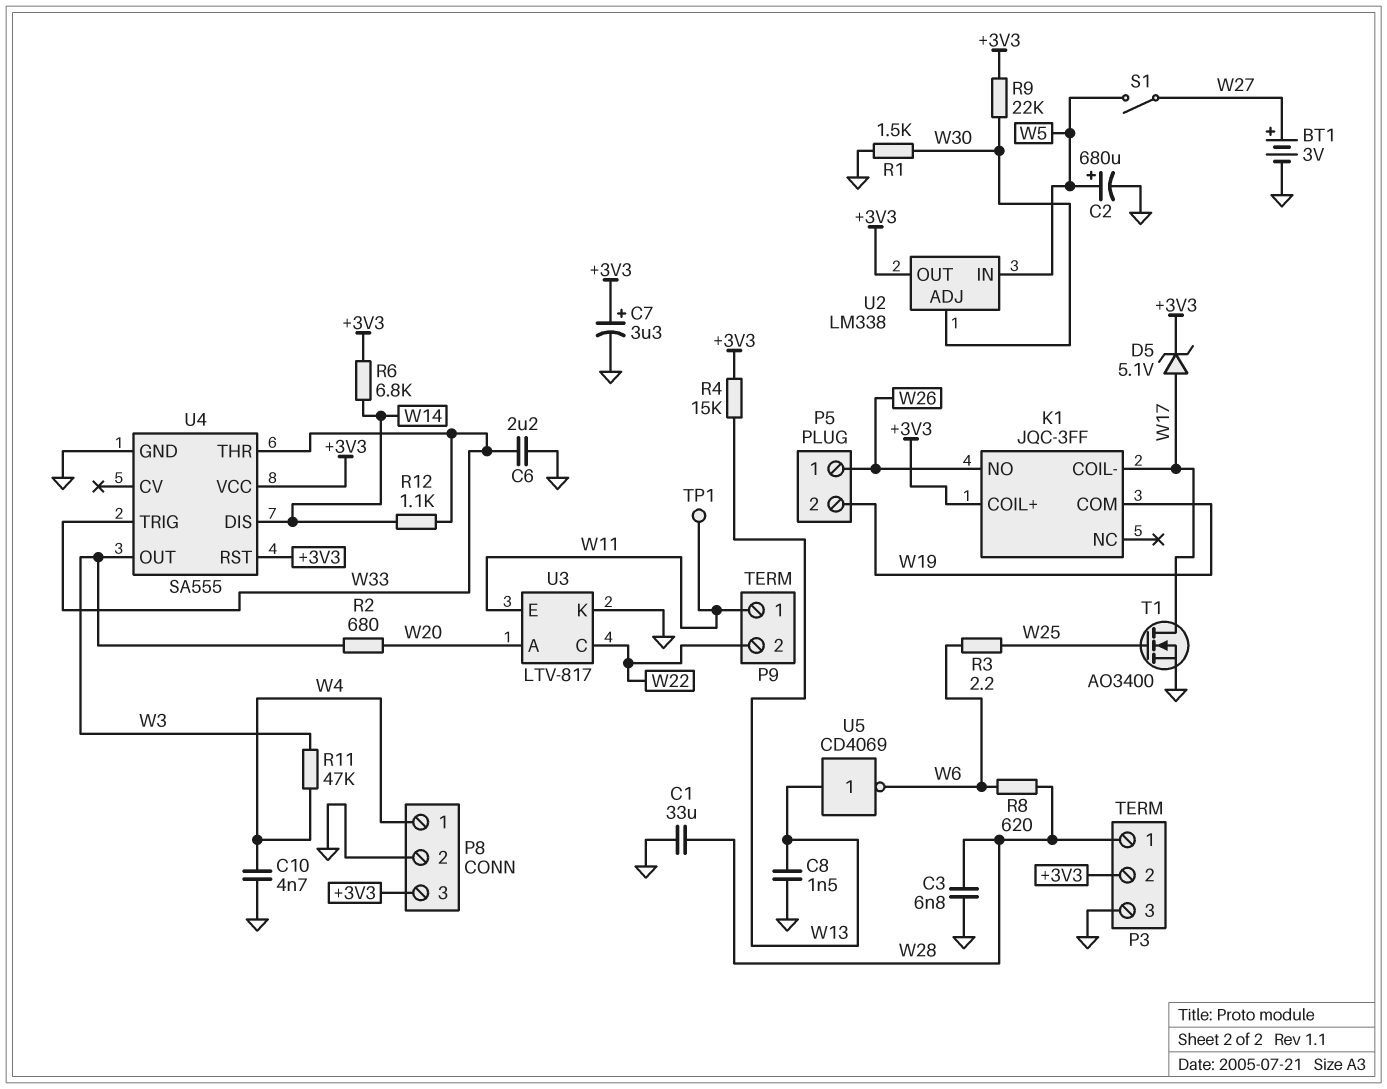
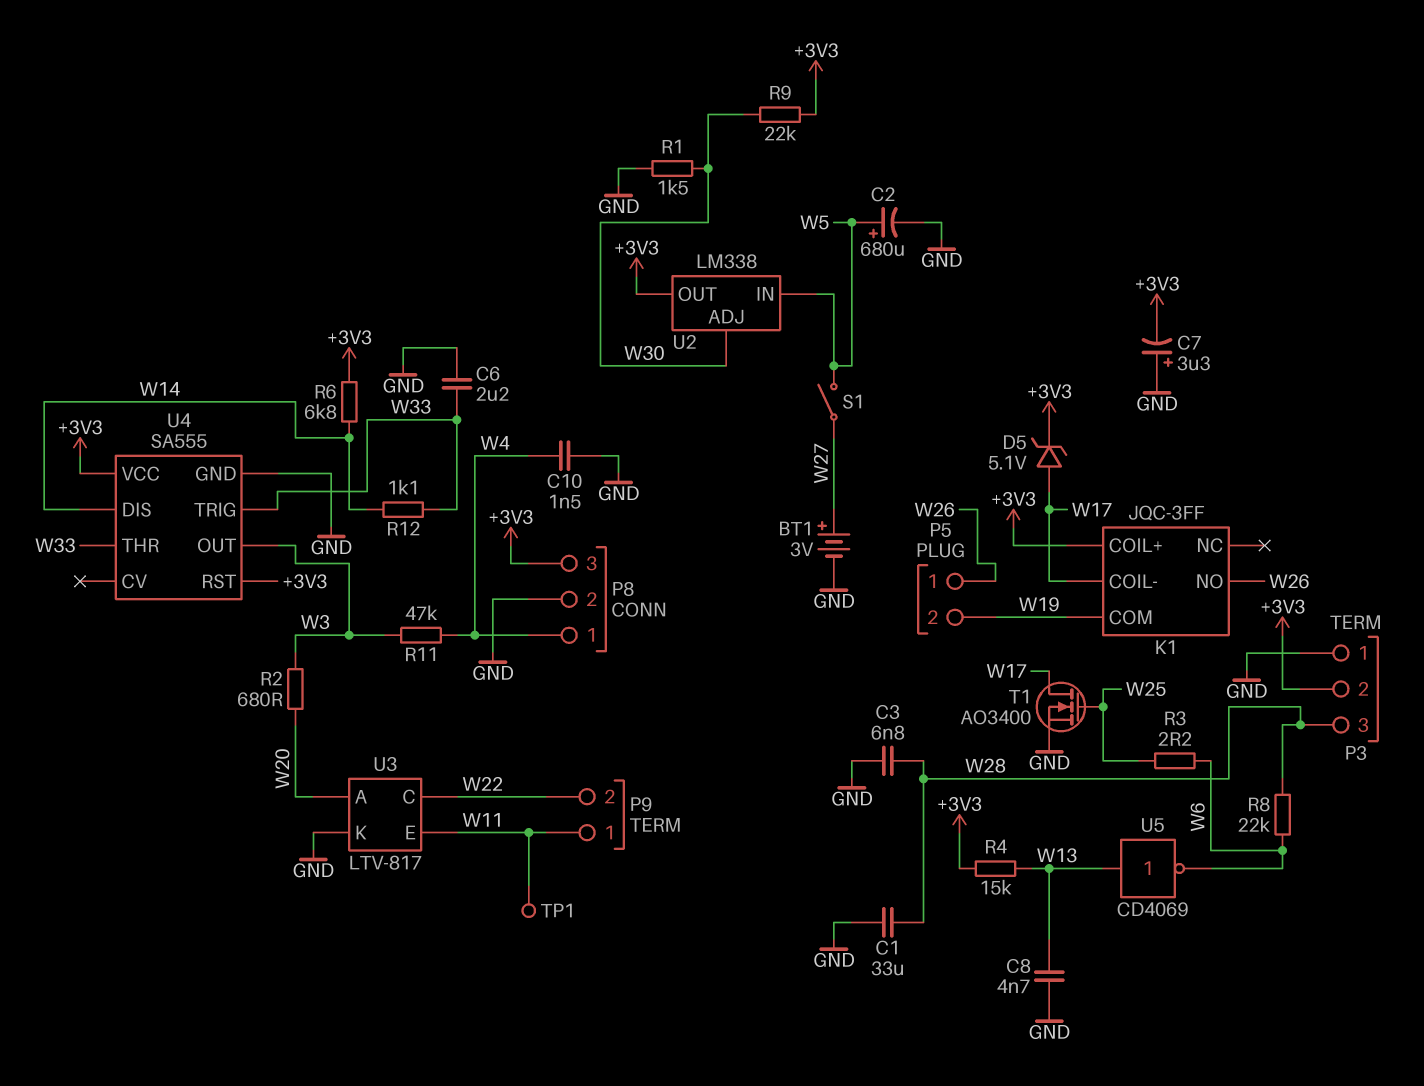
C7: 3.3uF (plus +3V3, minus GND) -> 3.3uF (plus GND, minus +3V3)
C8: 1.5nF (GND, W13) -> 4.7nF (GND, W13)
C10: 4.7nF (GND, W4) -> 1.5nF (GND, W4)
P3 pin 1: W28 -> GND
P3 pin 3: GND -> W28
R8: 620 (W6, W28) -> 22k (W6, W28)

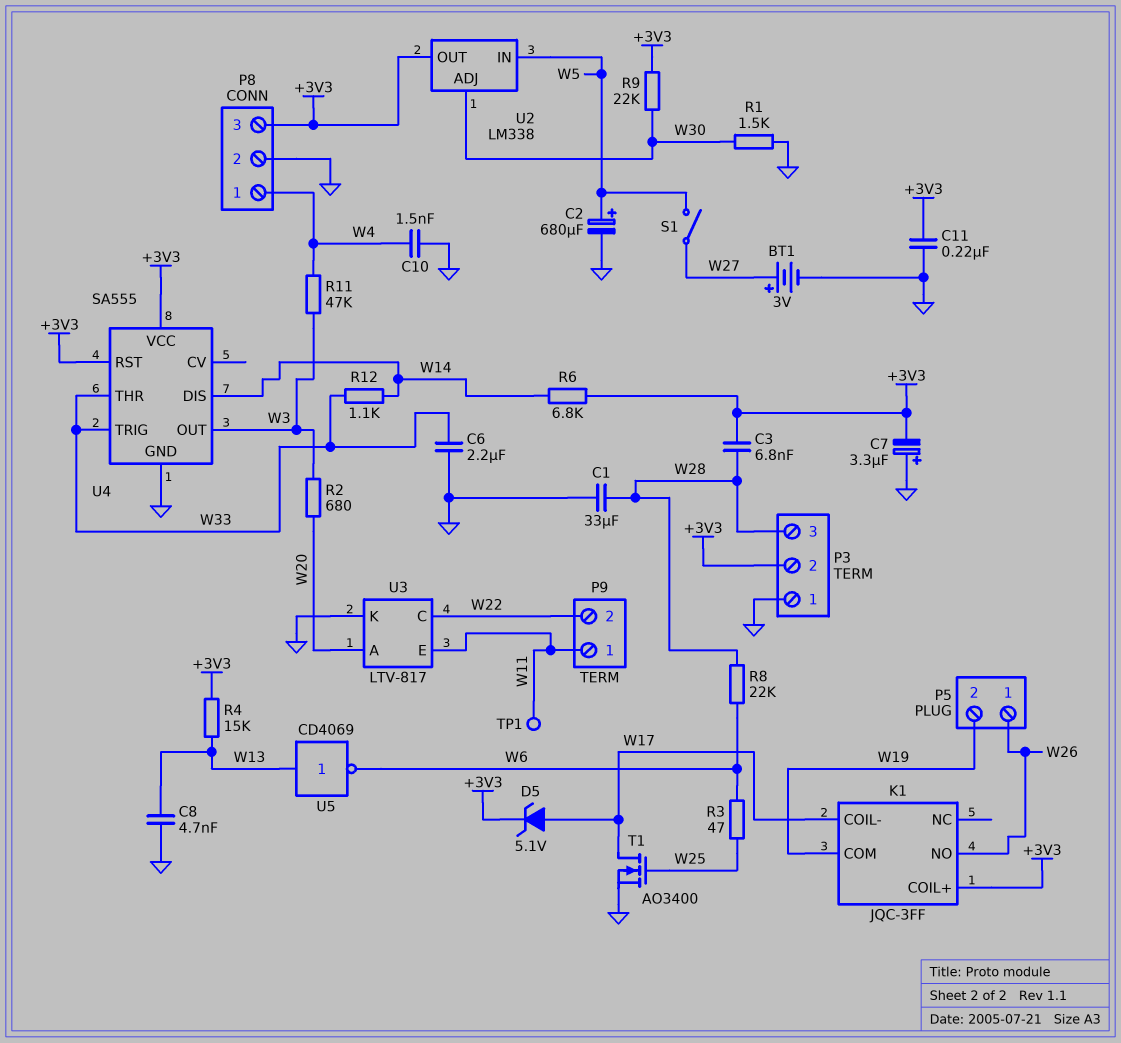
C3: 6.8nF (GND, W28) -> 6.8nF (+3V3, W28)
C11: none -> 220nF (+3V3, GND)
R3: 2.2 (W6, W25) -> 47 (W6, W25)

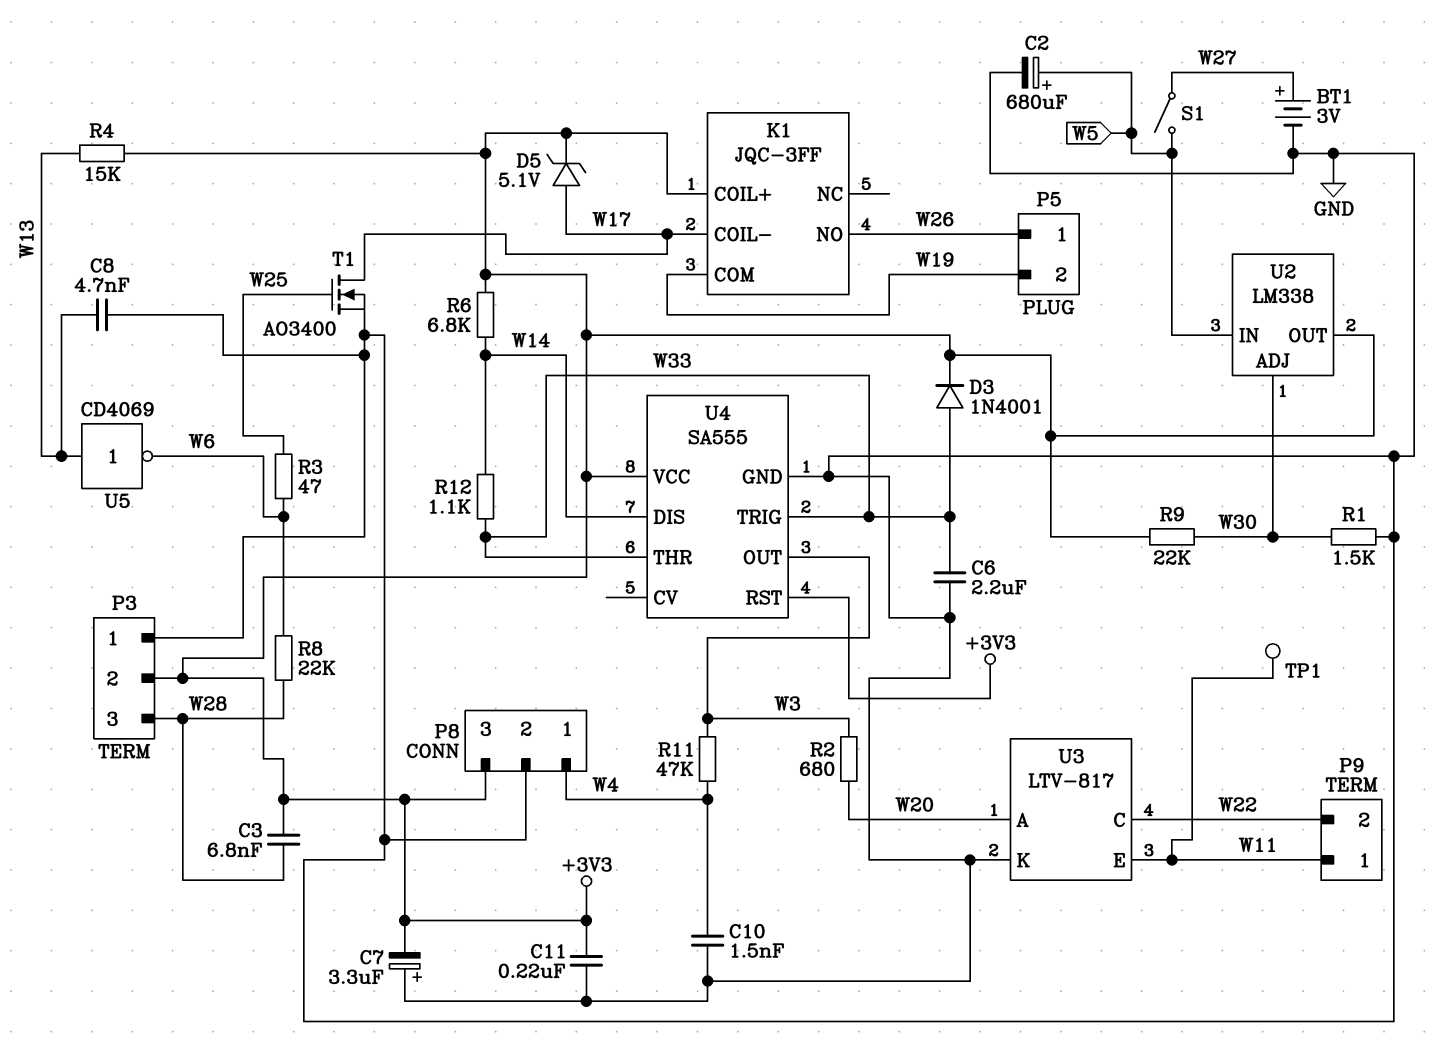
C1: 33uF (GND, W28) -> none
D3: none -> diode 1N4001 (A W33, K +3V3)

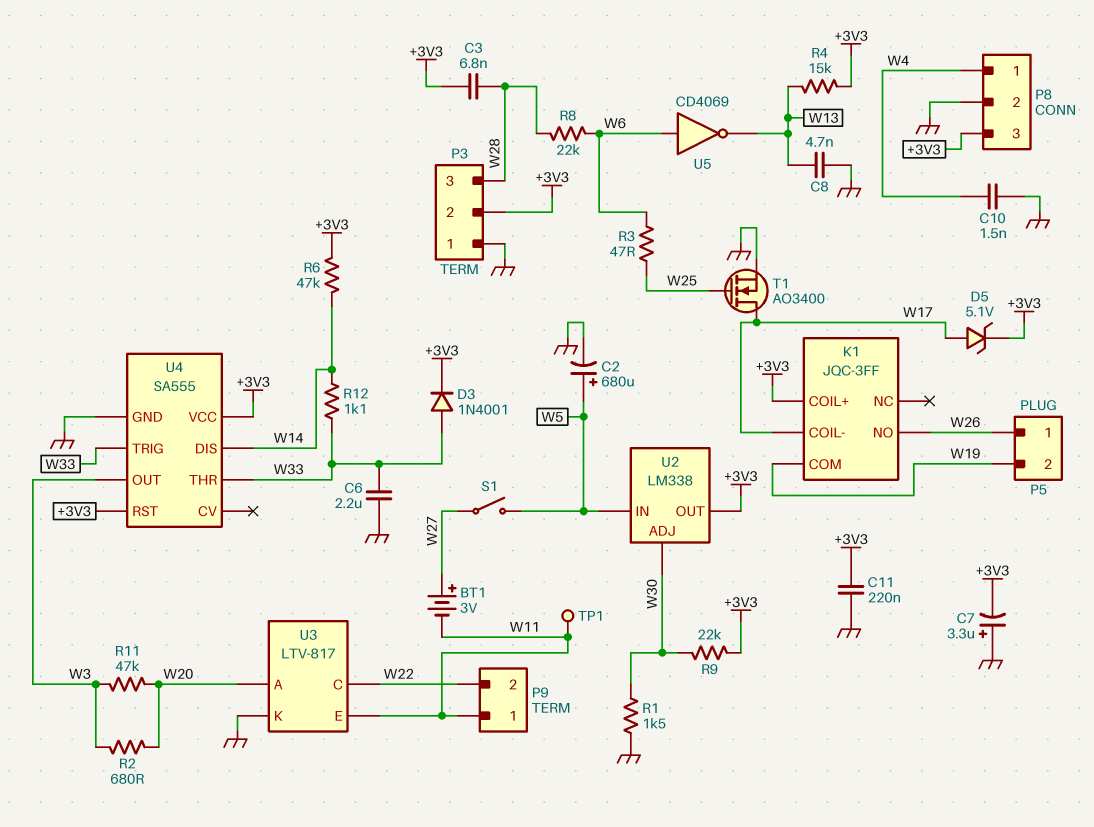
BT1: 3V (plus W27, minus GND) -> 3V (plus W27, minus W11)
R6: 6.8k (+3V3, W14) -> 47k (+3V3, W14)
R11: 47k (W3, W4) -> 47k (W3, W20)
U5: NOT CD4069 (in W13, out W6) -> NOT CD4069 (in W6, out W13)

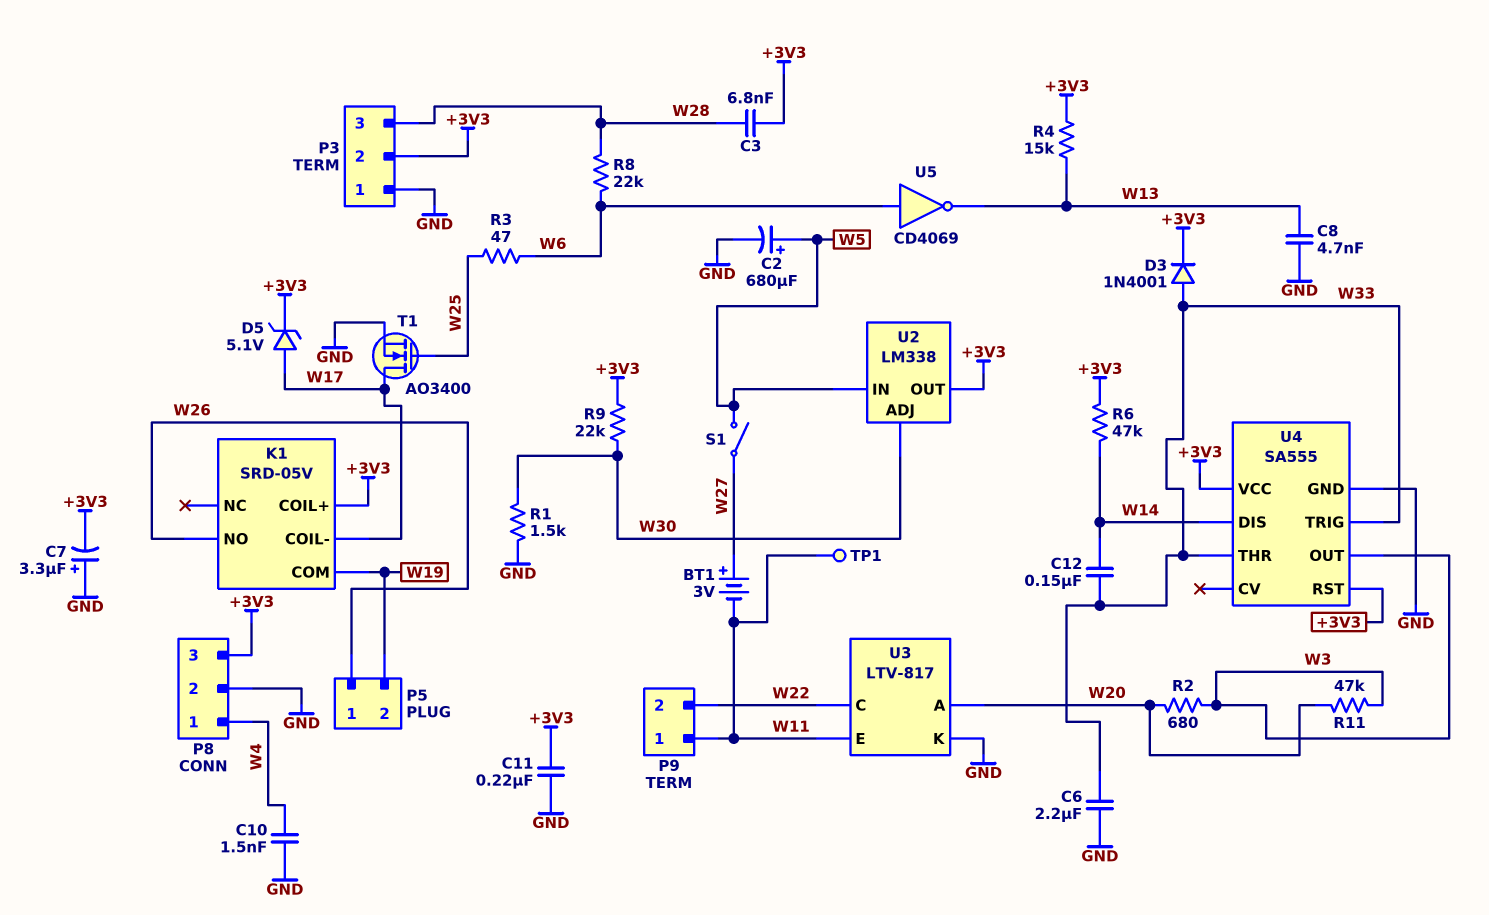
C12: none -> 150nF (W14, W33)
K1: JQC-3FF -> SRD-05V
R12: 1.1k (W14, W33) -> none

